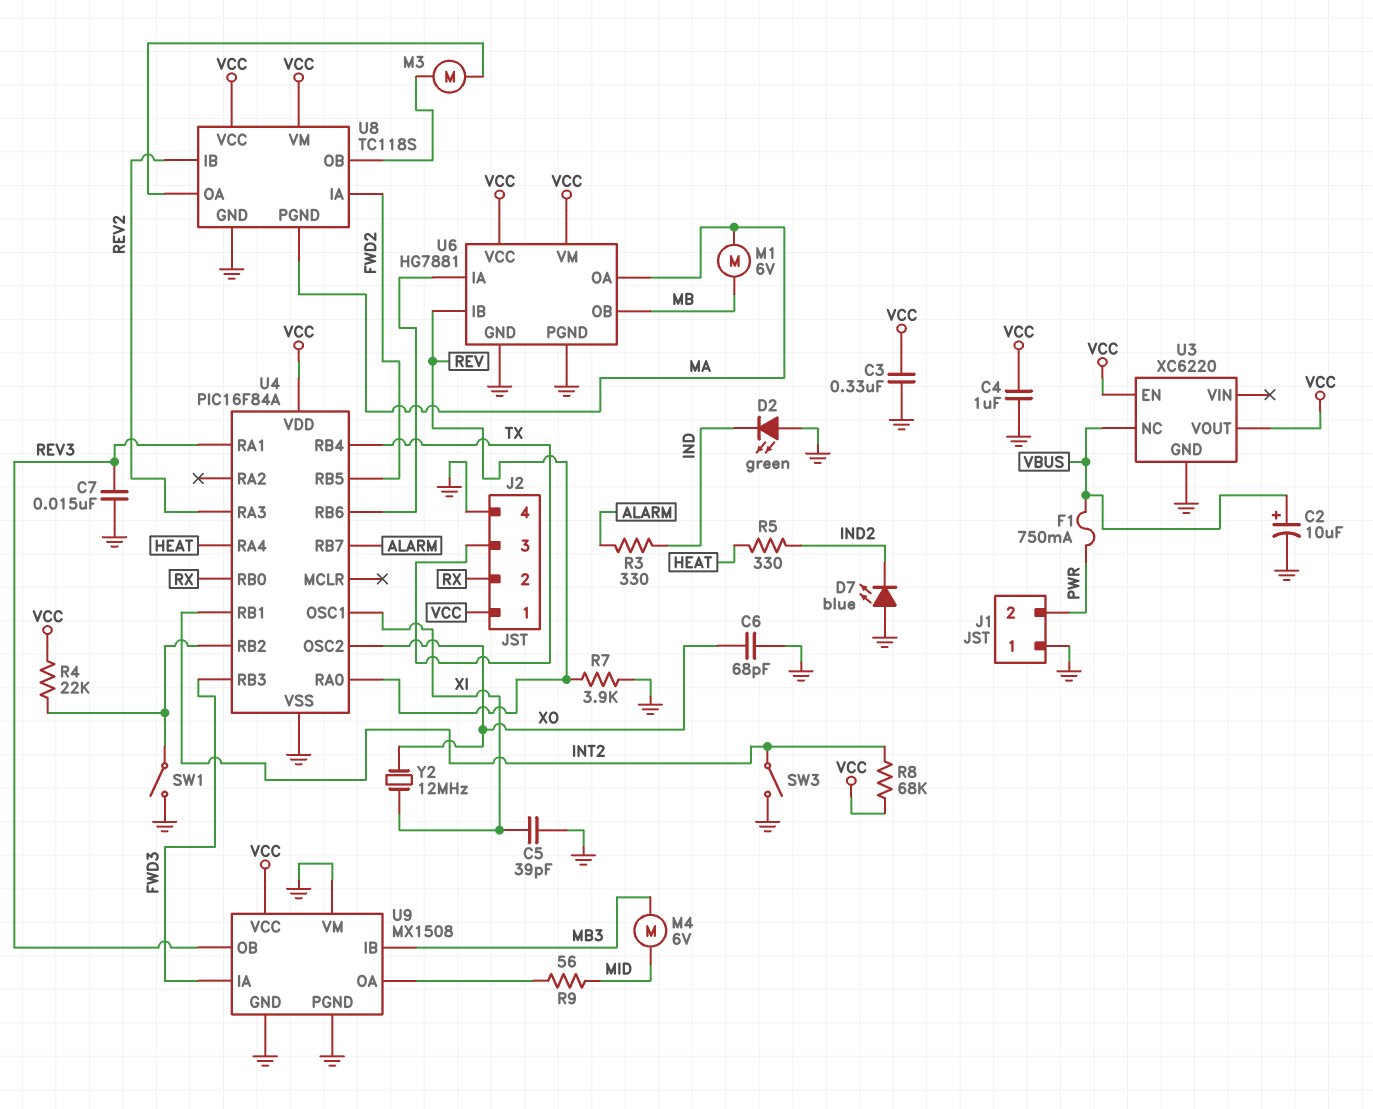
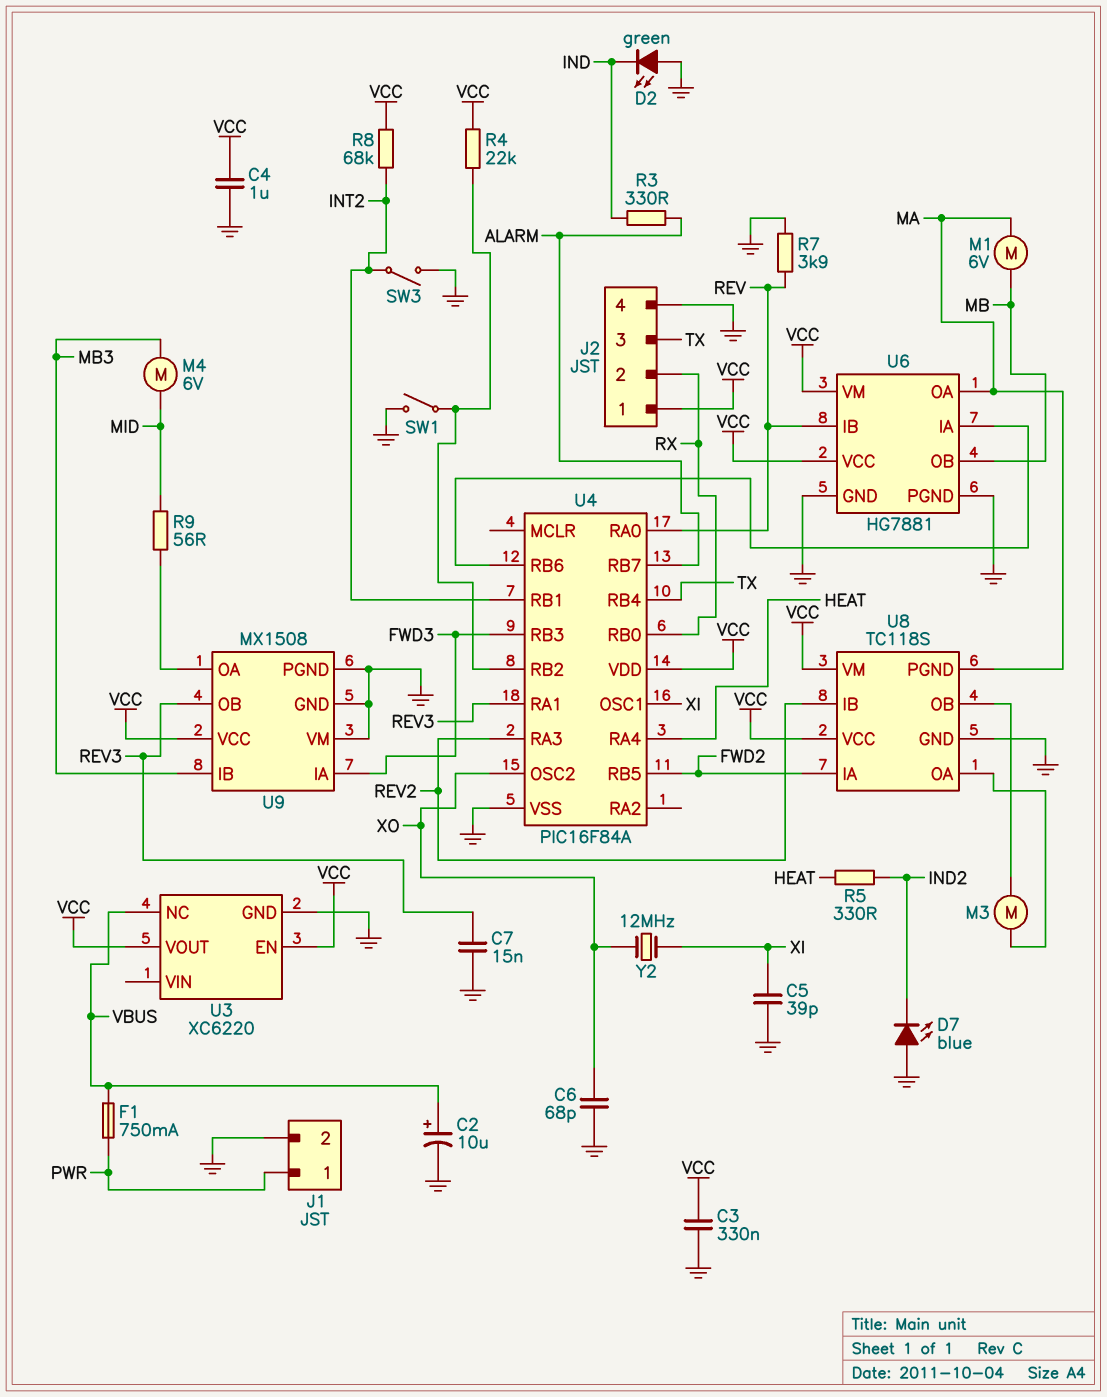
J1 pin 1: GND -> PWR
J1 pin 2: PWR -> GND

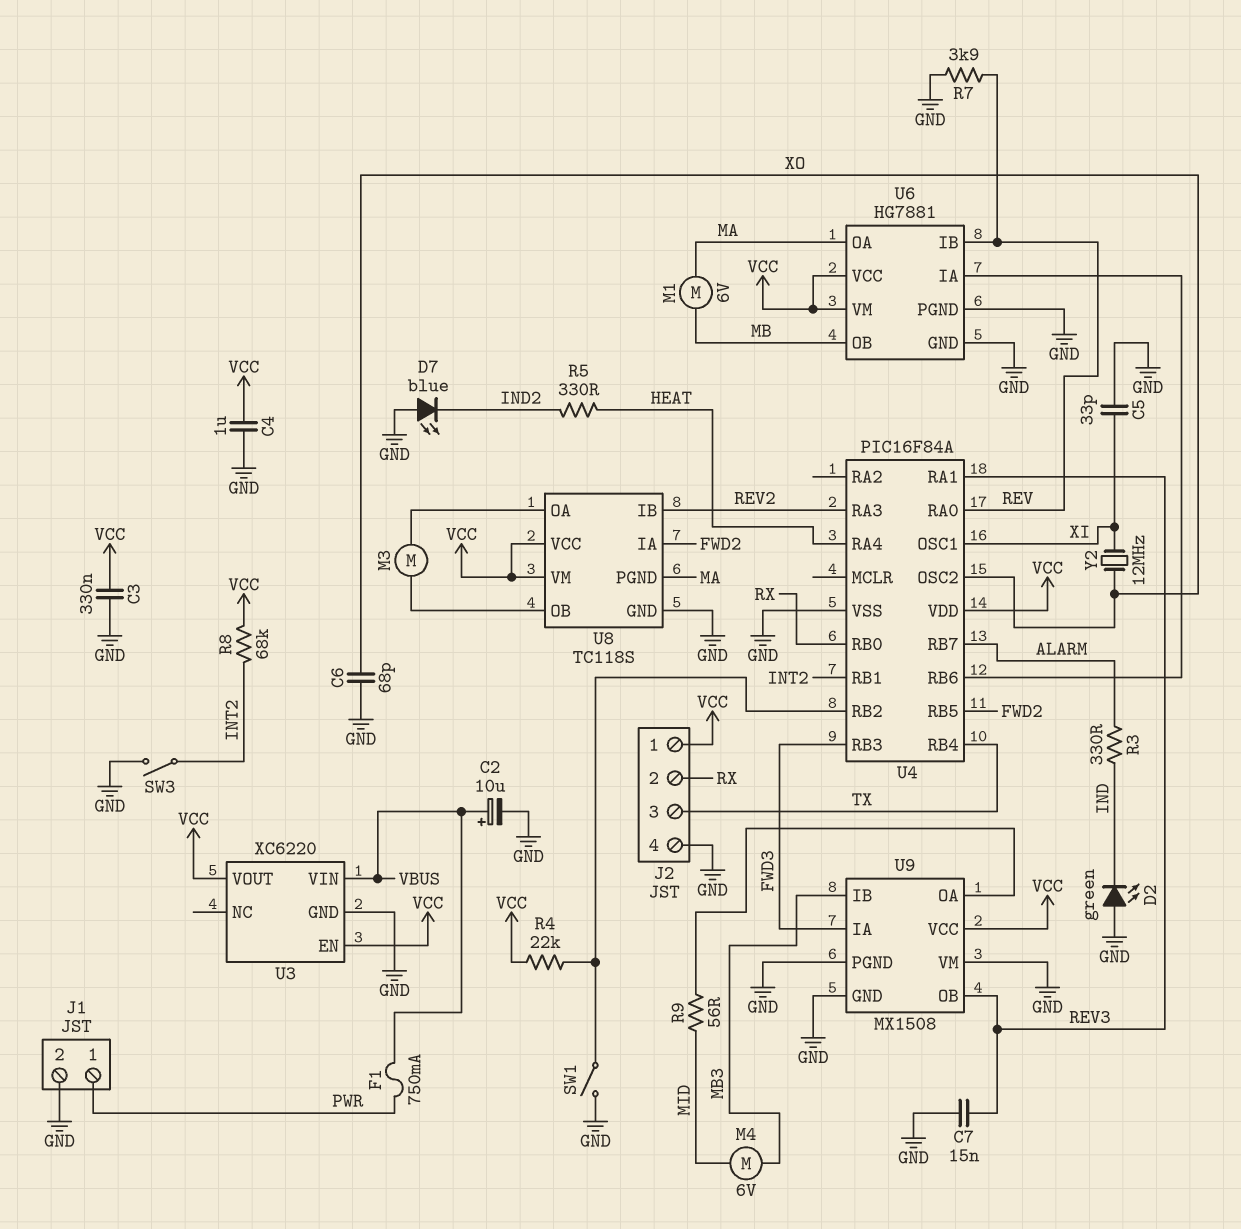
C5: 39pF (GND, XI) -> 33pF (GND, XI)
U3 pin NC: VBUS -> none
U3 pin VIN: none -> VBUS

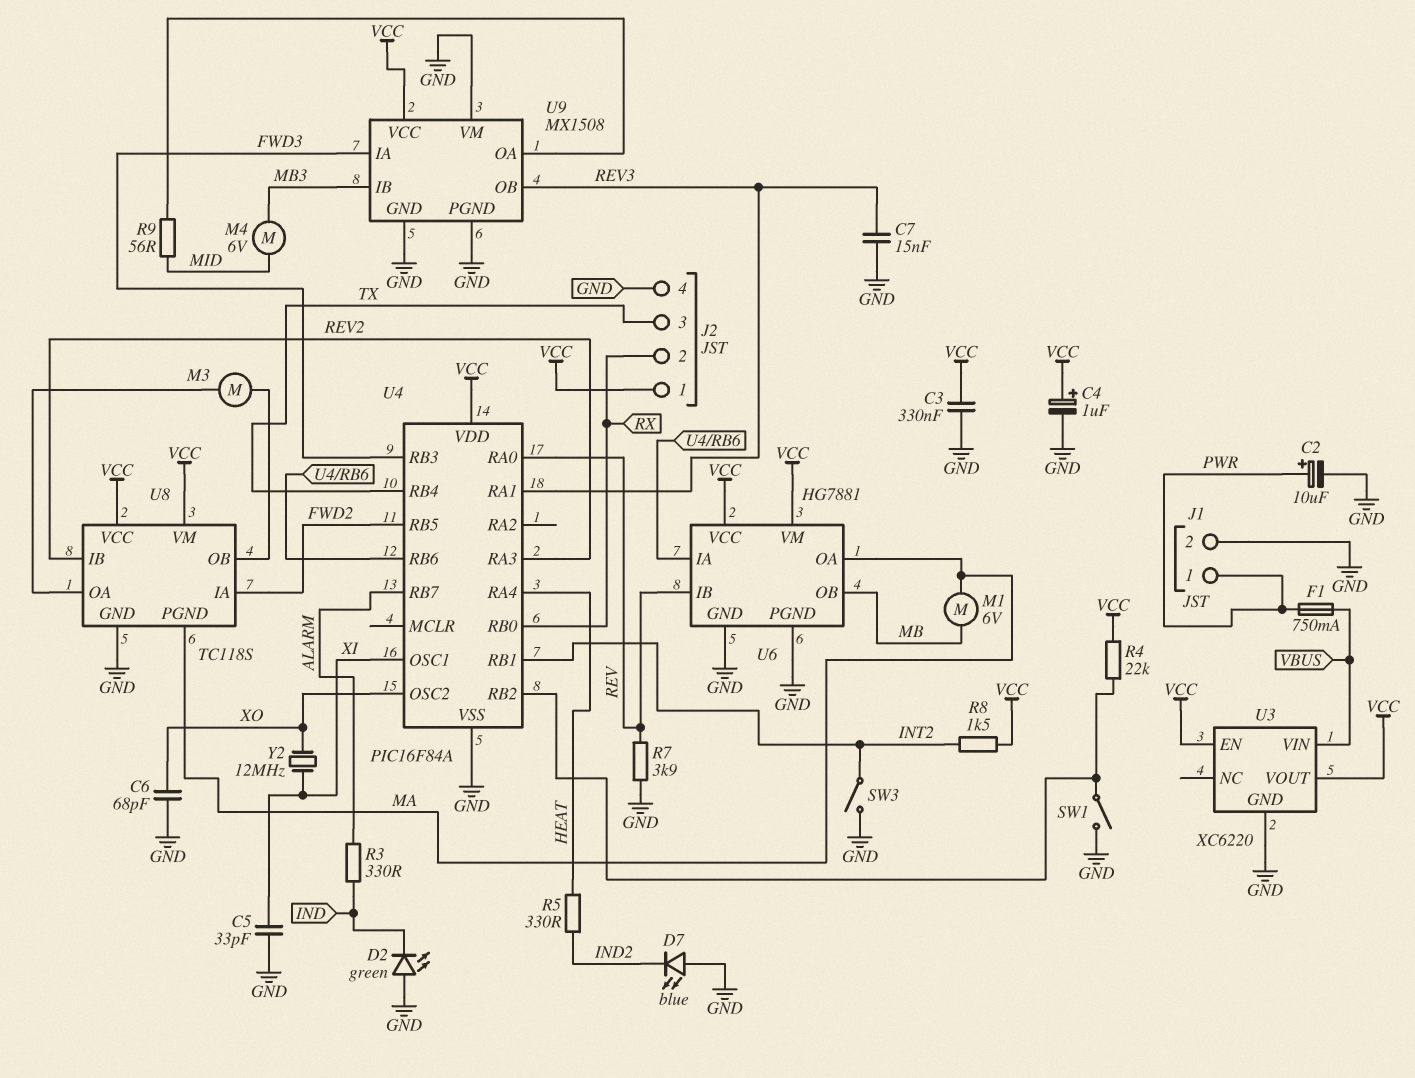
C2: 10uF (plus VBUS, minus GND) -> 10uF (plus PWR, minus GND)
C4: 1uF (GND, VCC) -> 1uF (plus VCC, minus GND)
R8: 68k (INT2, VCC) -> 1.5k (INT2, VCC)

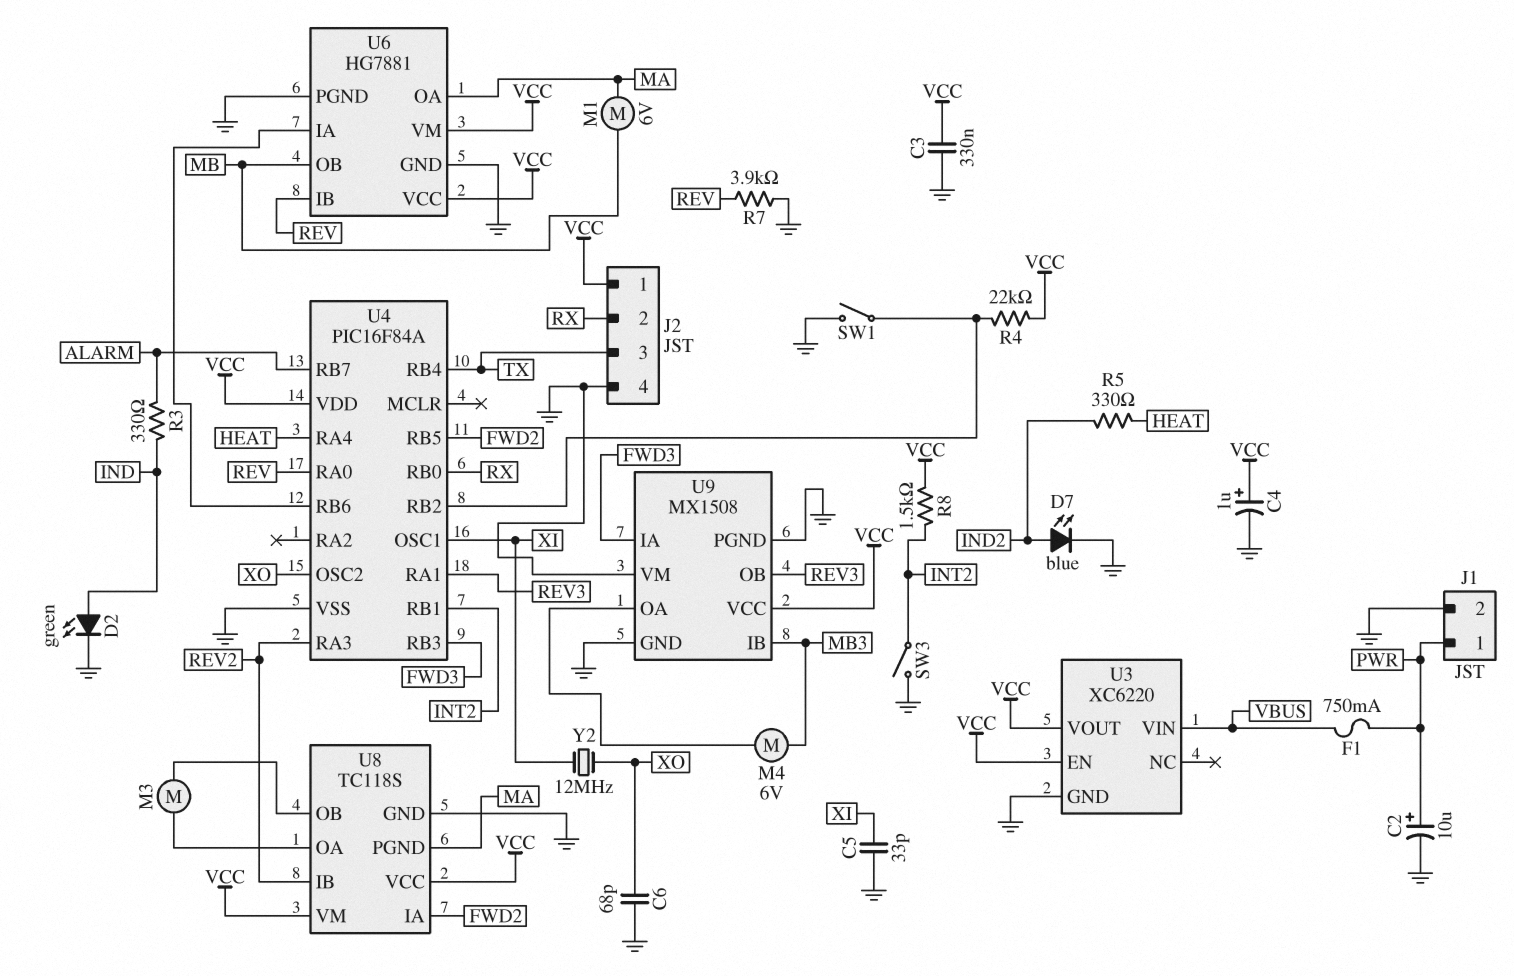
C7: 15nF (GND, REV3) -> none
D2: LED green (A GND, K IND) -> LED green (A IND, K GND)
D7: LED blue (A GND, K IND2) -> LED blue (A IND2, K GND)
M4: motor 6V (MB3, MID) -> motor 6V (MB3, U9/OA)
R9: 56 (MID, U9/OA) -> none

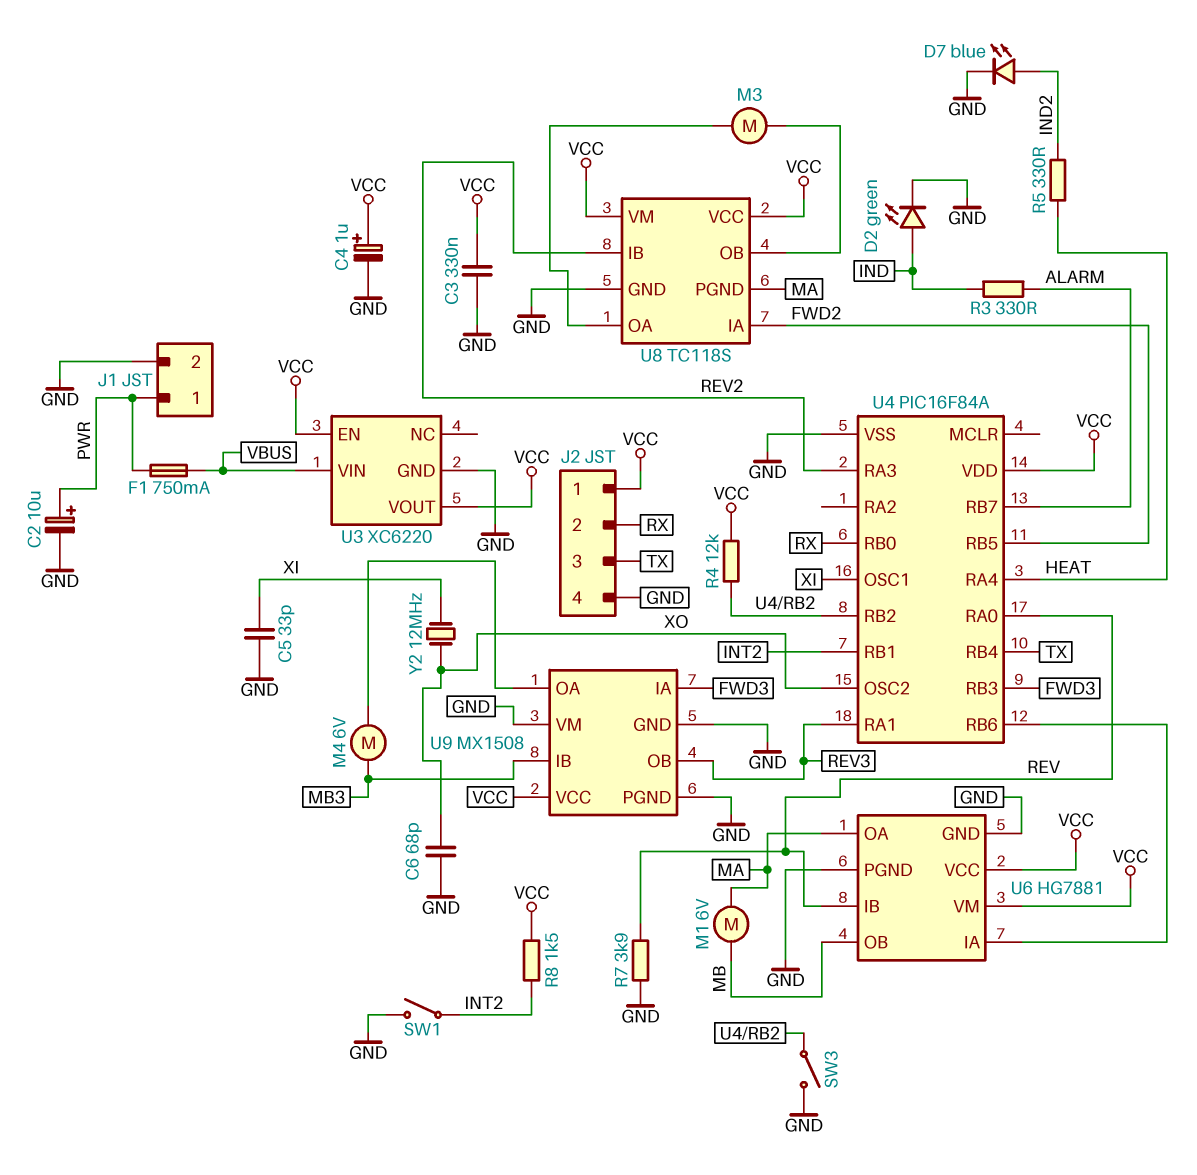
R4: 22k (U4/RB2, VCC) -> 12k (U4/RB2, VCC)
SW1: switch (GND, U4/RB2) -> switch (GND, INT2)
SW3: switch (GND, INT2) -> switch (GND, U4/RB2)

